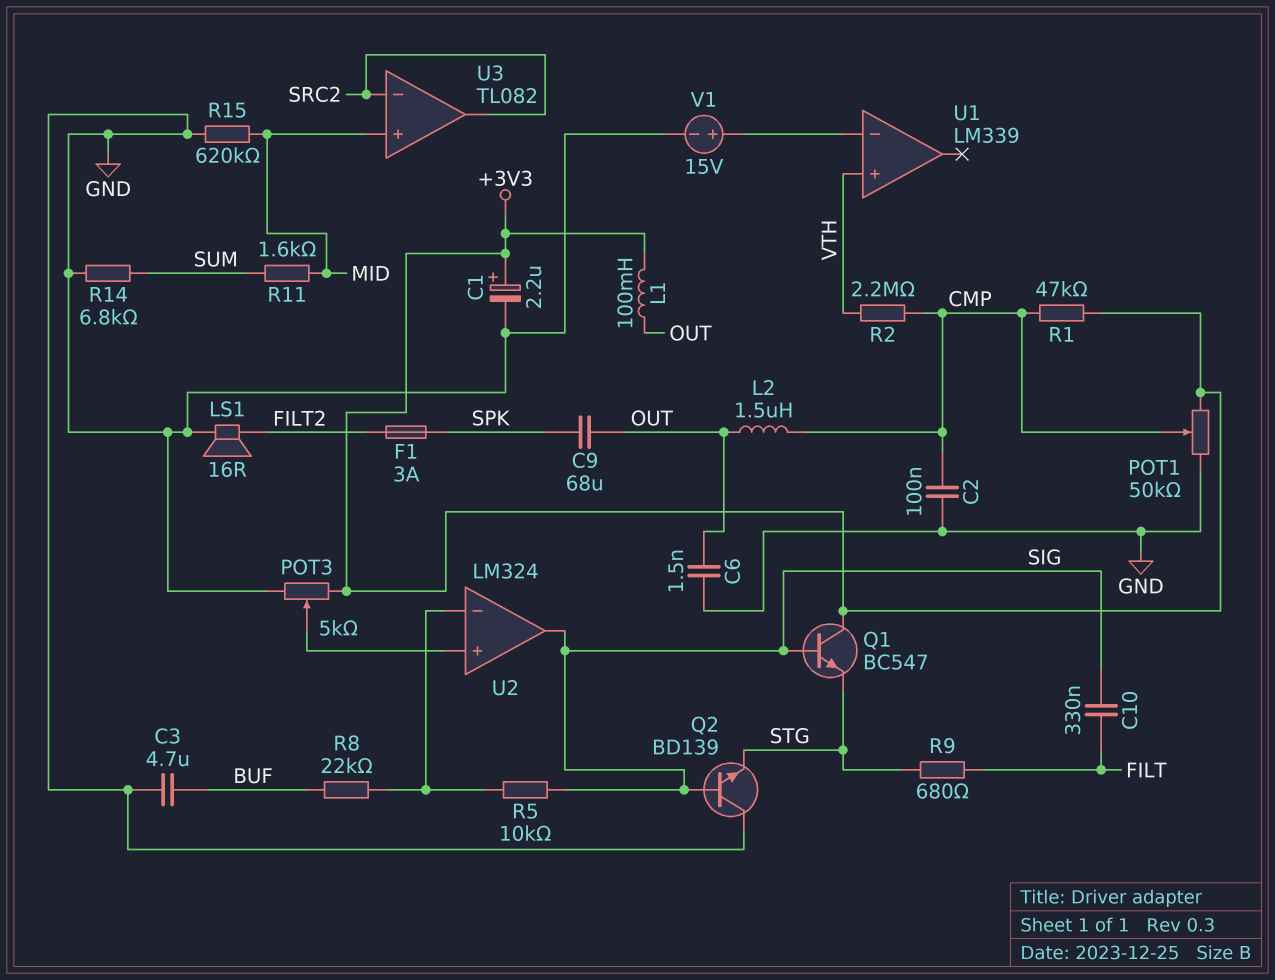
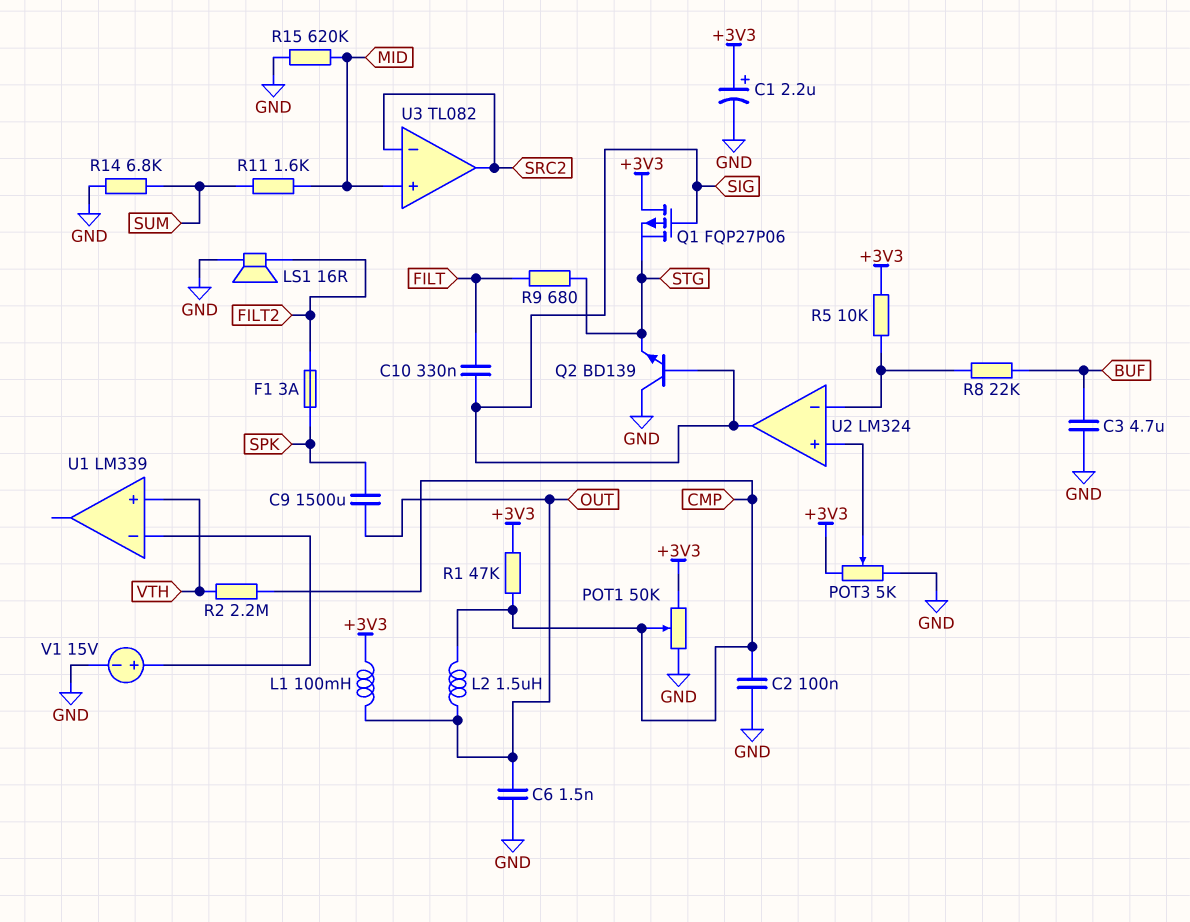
C9: 68uF (OUT, SPK) -> 1500uF (OUT, SPK)
Q1: NPN BC547 (B SIG, C +3V3, E STG) -> PMOS FQP27P06 (G SIG, D +3V3, S STG)
R5: 10k (SIG, U2/in-) -> 10k (+3V3, U2/in-)

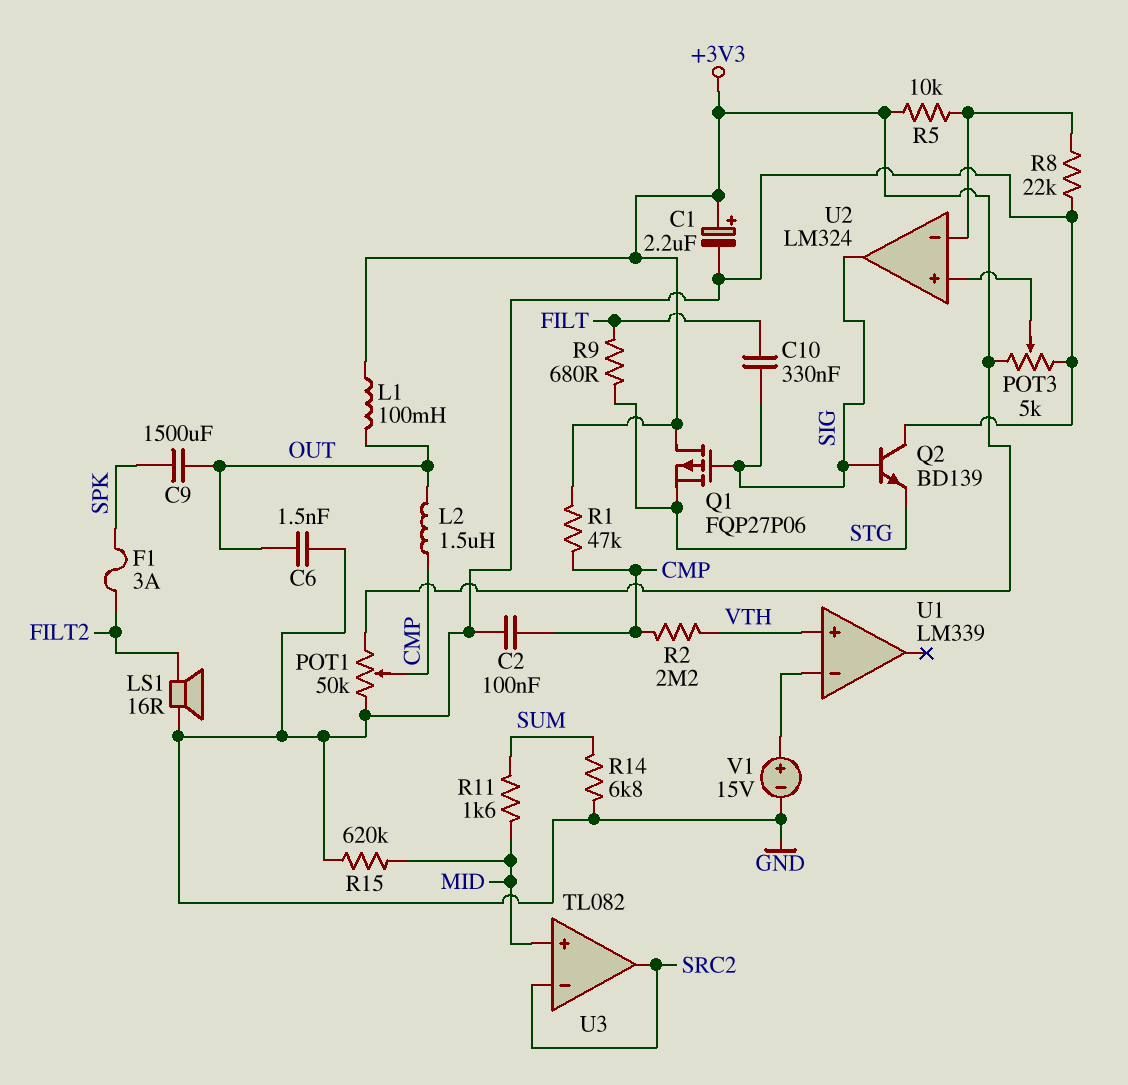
C3: 4.7uF (BUF, GND) -> none
R8: 22k (BUF, U2/in-) -> 22k (GND, U2/in-)

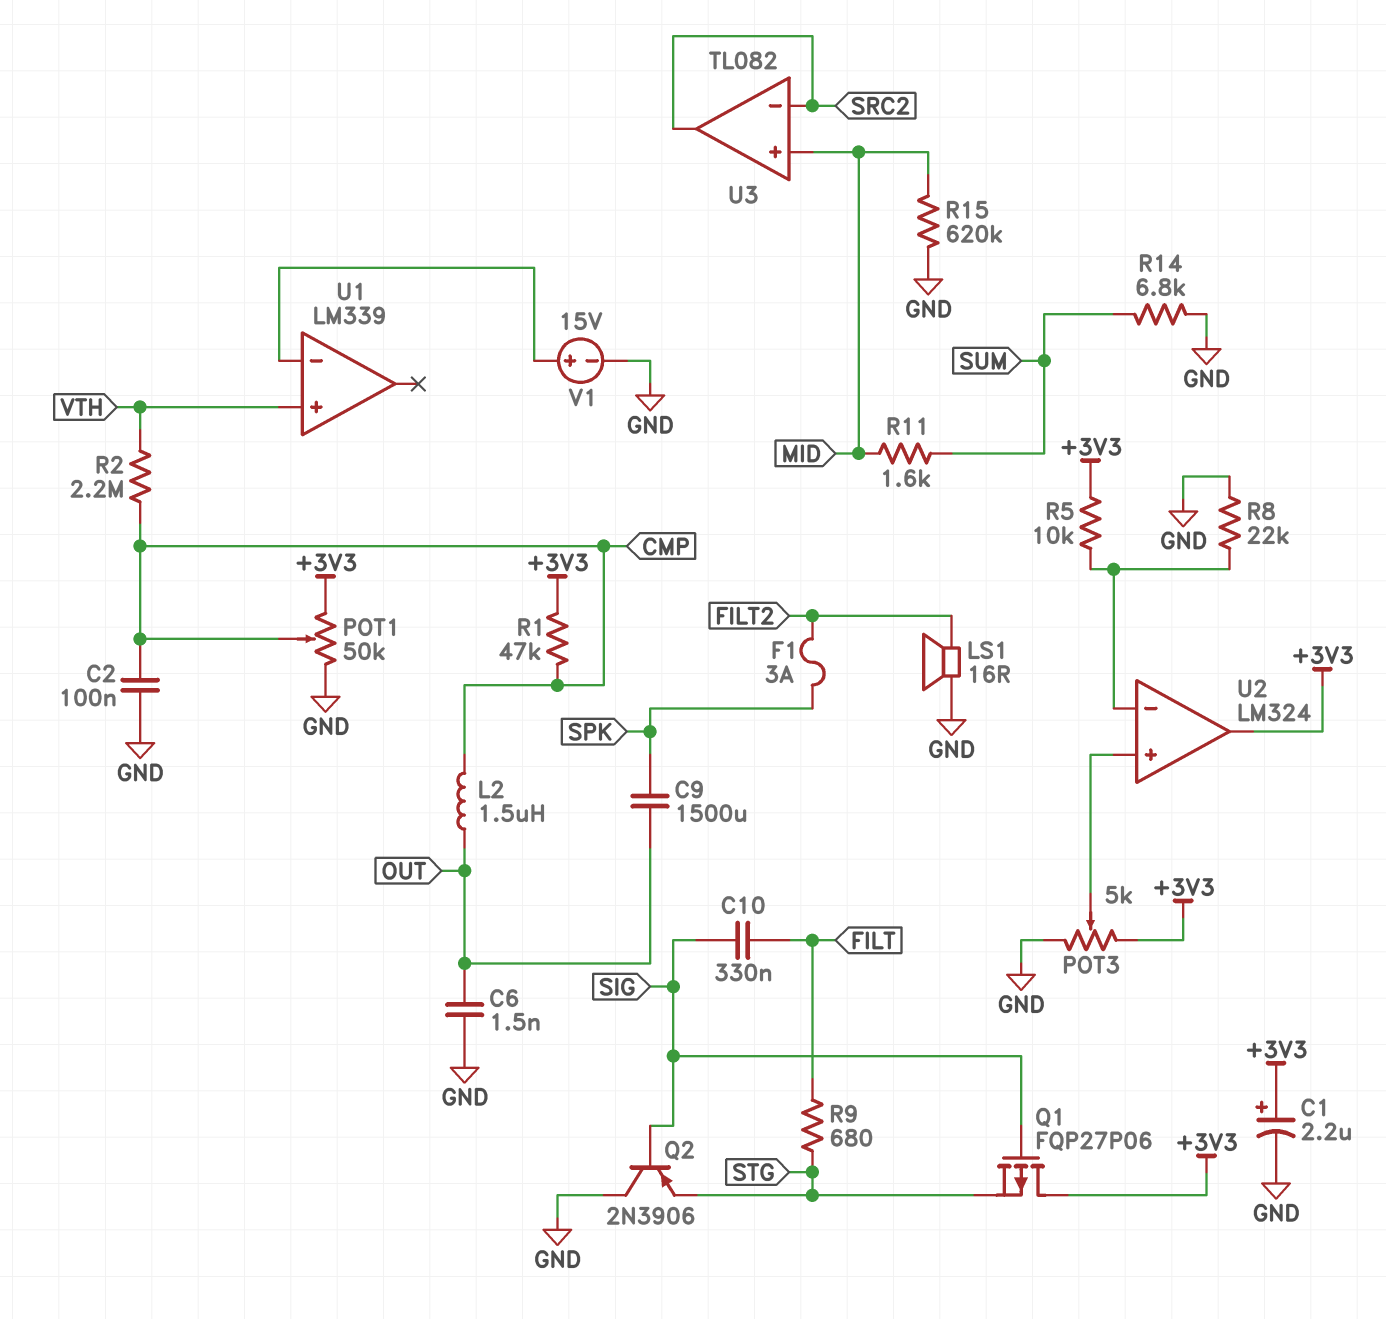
L1: 100mH (+3V3, OUT) -> none
Q2: NPN BD139 (B SIG, C GND, E STG) -> PNP 2N3906 (B SIG, C GND, E STG)
U2 pin out: SIG -> +3V3

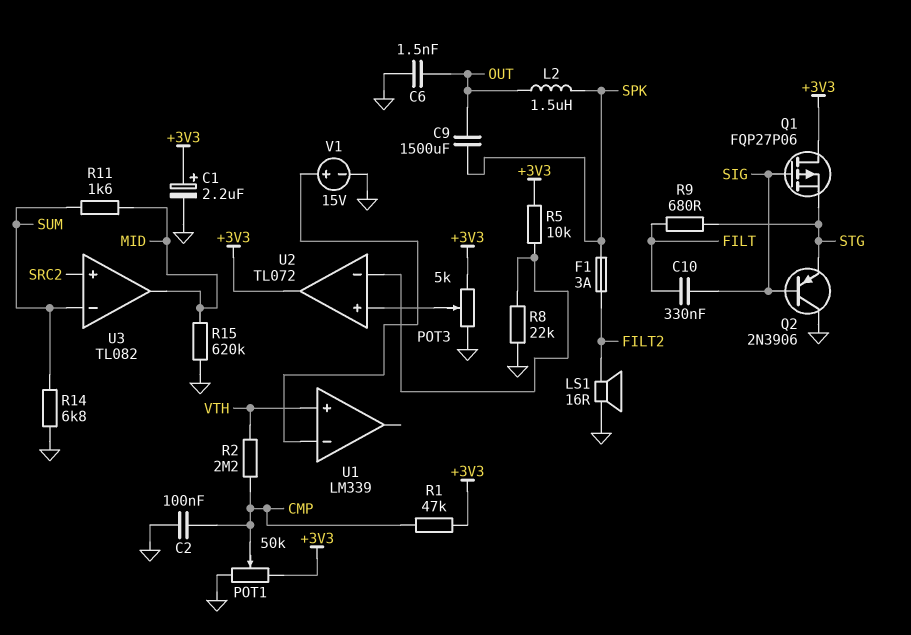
L2: 1.5uH (CMP, OUT) -> 1.5uH (OUT, SPK)
U2: LM324 -> TL072
U3 pin in+: MID -> SRC2
U3 pin in-: SRC2 -> SUM
U3 pin out: SRC2 -> MID

